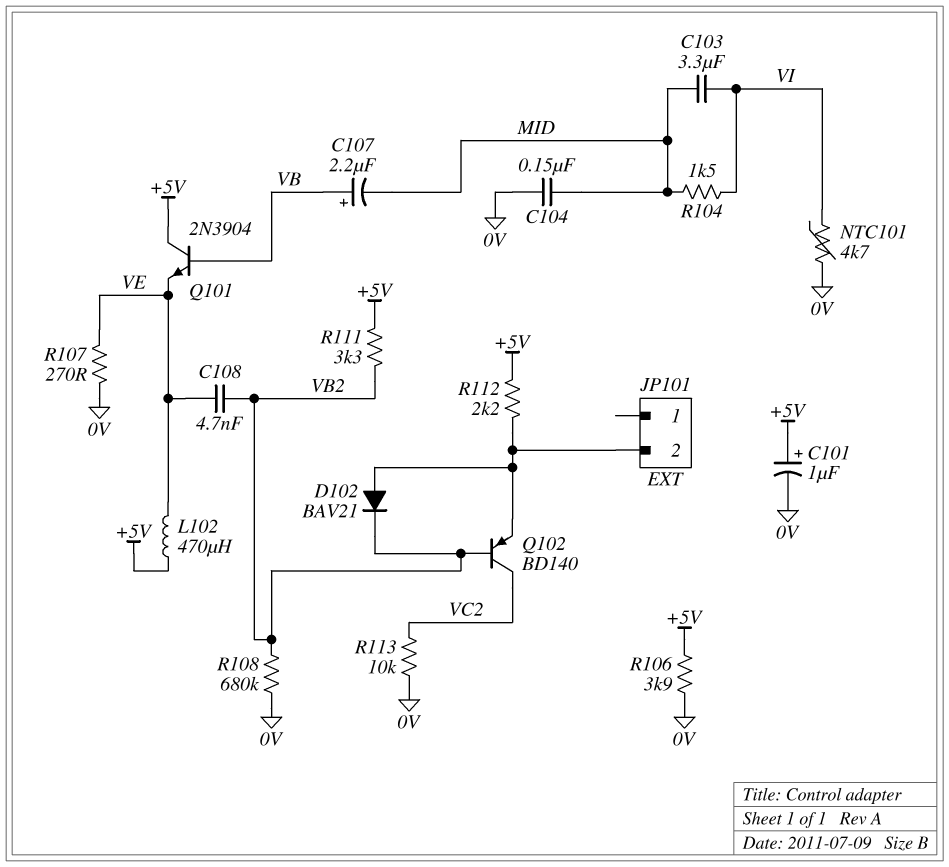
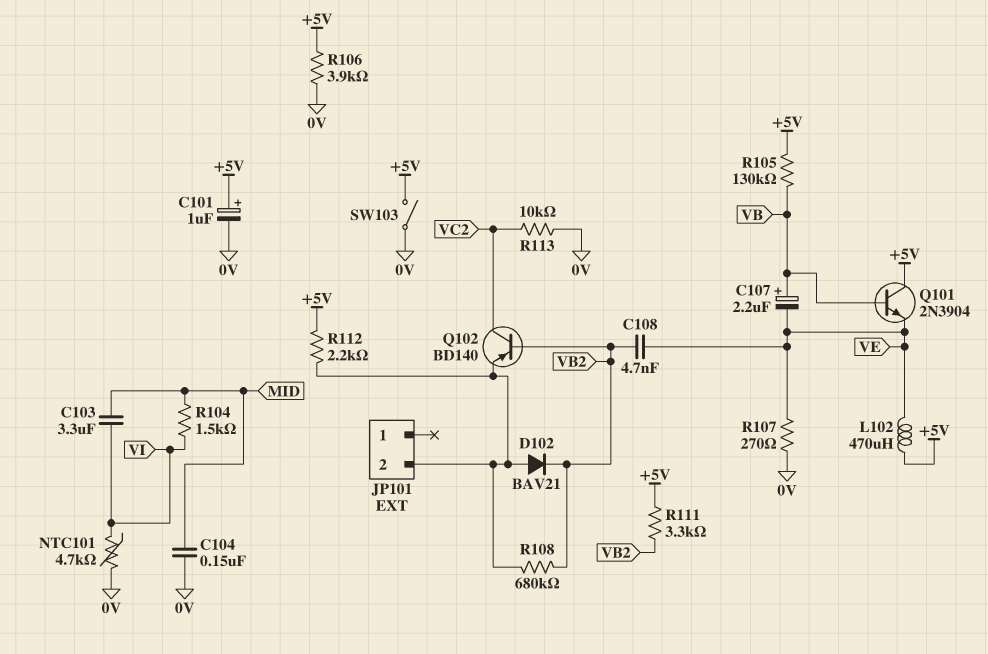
C107: 2.2uF (plus VB, minus MID) -> 2.2uF (plus VB, minus VE)
R105: none -> 130k (+5V, VB)
R108: 680k (0V, VB2) -> 680k (JP101/2, VB2)
SW103: none -> switch (+5V, 0V)

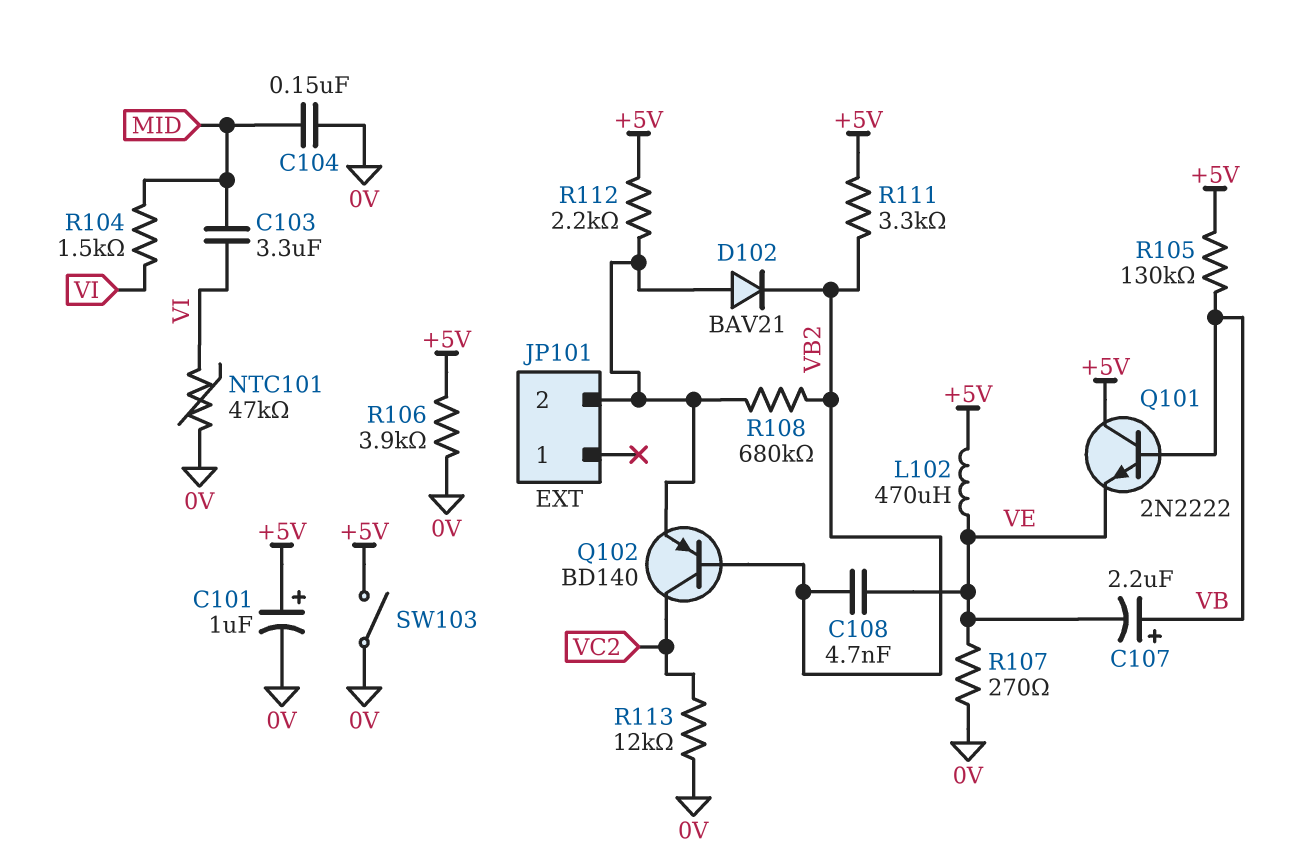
NTC101: 4.7k (0V, VI) -> 47k (0V, VI)
Q101: NPN 2N3904 (B VB, C +5V, E VE) -> NPN 2N2222 (B VB, C +5V, E VE)
R113: 10k (0V, VC2) -> 12k (0V, VC2)

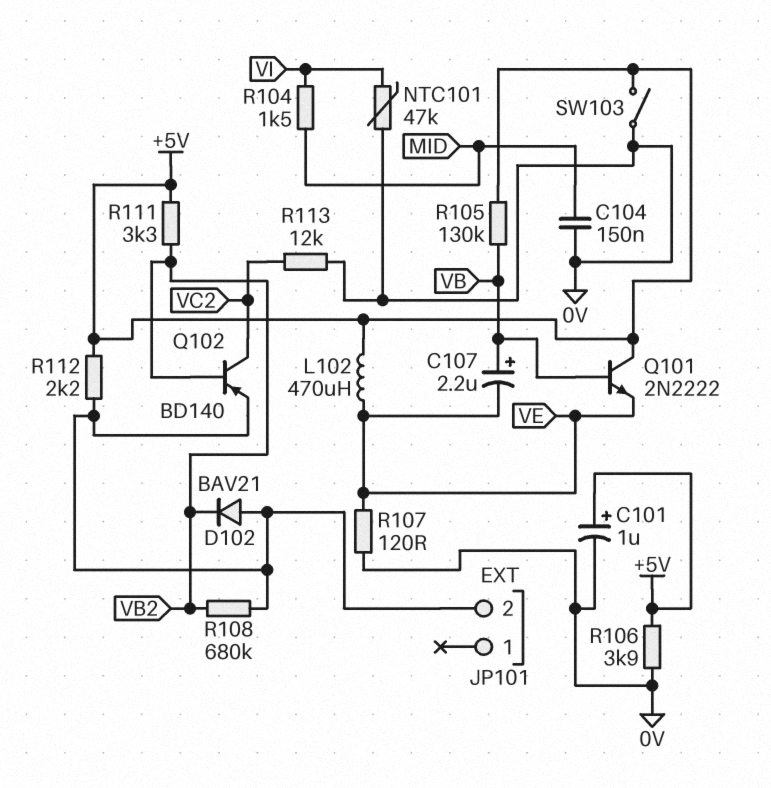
C103: 3.3uF (MID, VI) -> none
C108: 4.7nF (VB2, VE) -> none
R107: 270 (0V, VE) -> 120 (0V, VE)

